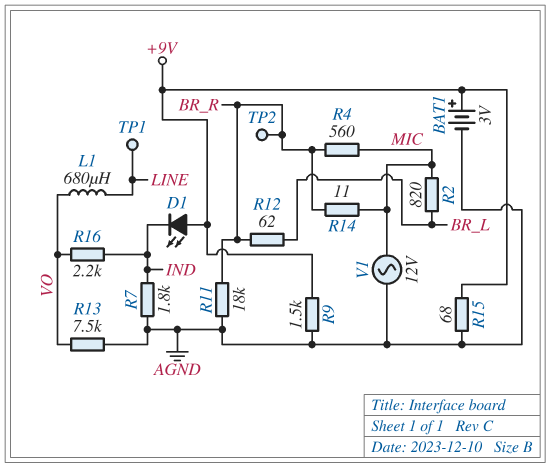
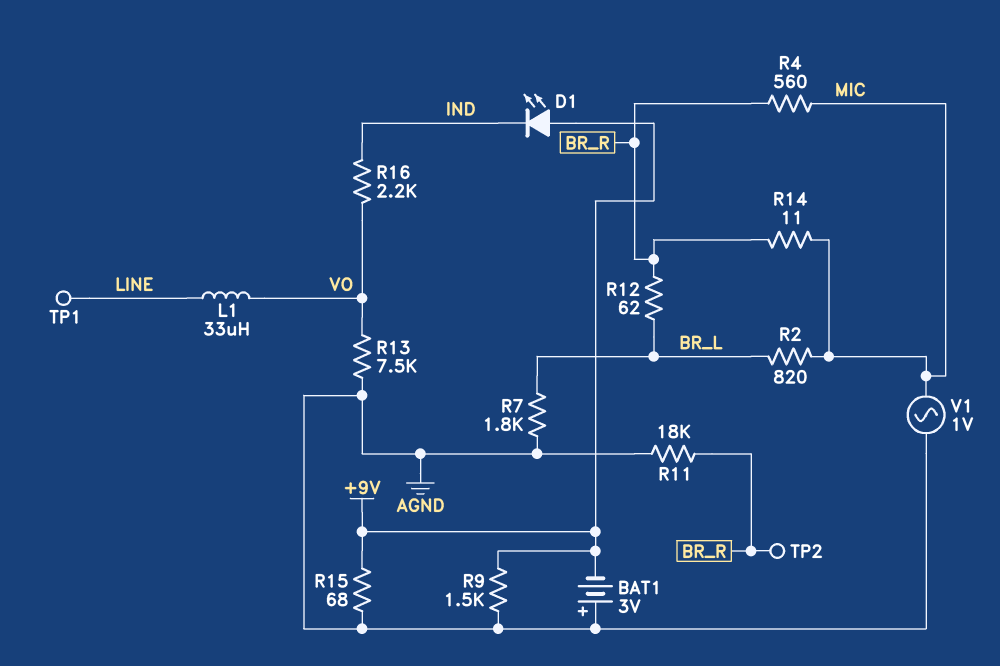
BAT1: 3V (plus +9V, minus AGND) -> 3V (plus AGND, minus +9V)
L1: 680uH (LINE, VO) -> 33uH (LINE, VO)
R7: 1.8k (AGND, IND) -> 1.8k (AGND, BR_L)
V1: AC 12V (AGND, MIC) -> AC 1V (AGND, MIC)

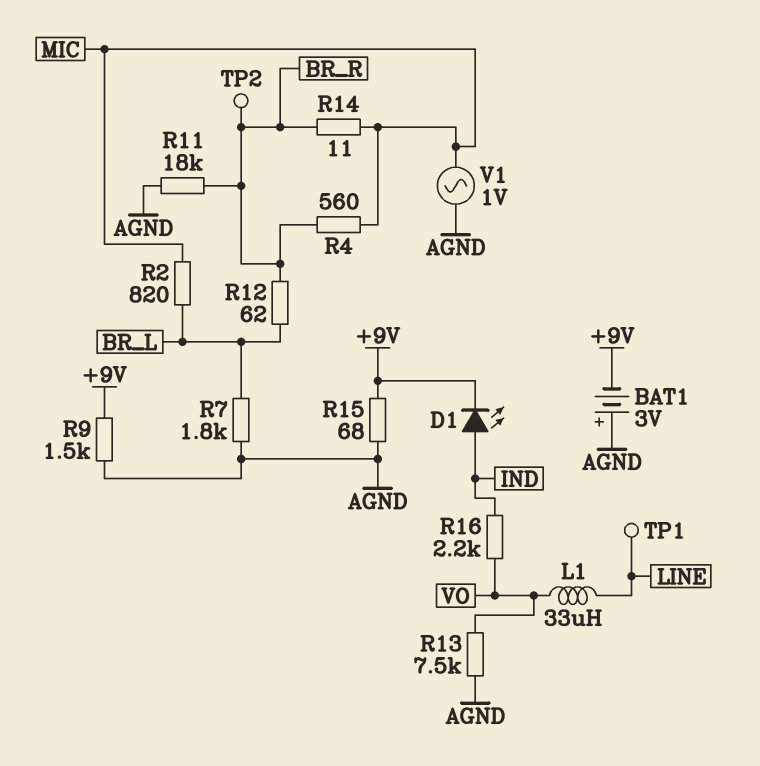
D1: LED (A +9V, K IND) -> LED (A IND, K +9V)

